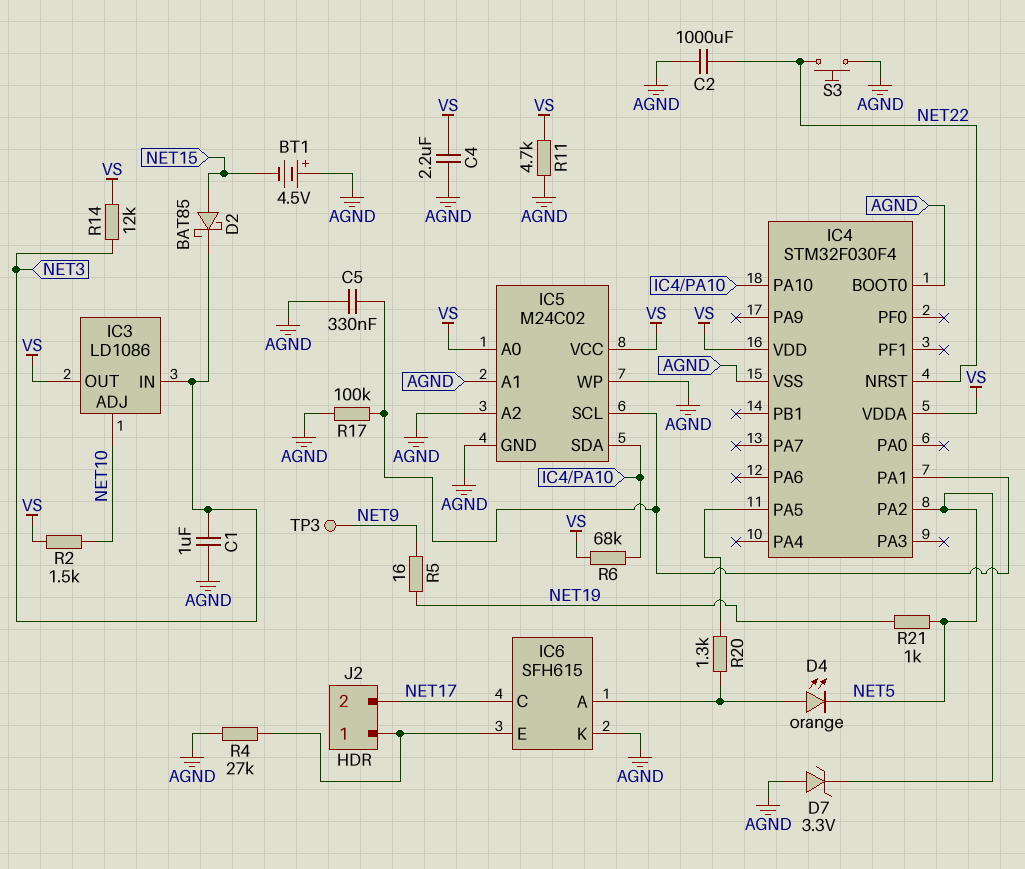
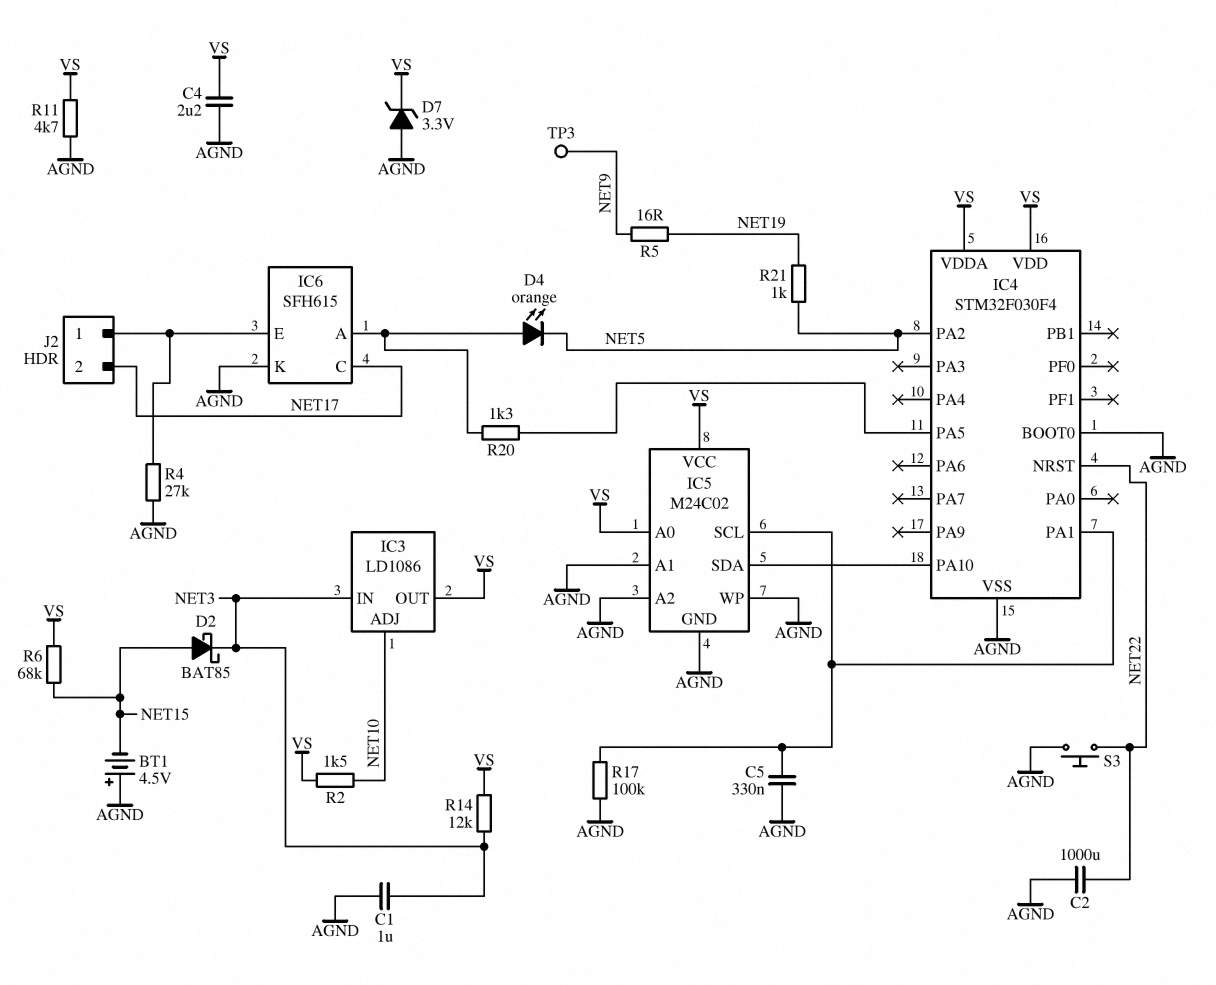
D7: zener 3.3V (A AGND, K NET5) -> zener 3.3V (A AGND, K VS)
R6: 68k (IC4/PA10, VS) -> 68k (NET15, VS)

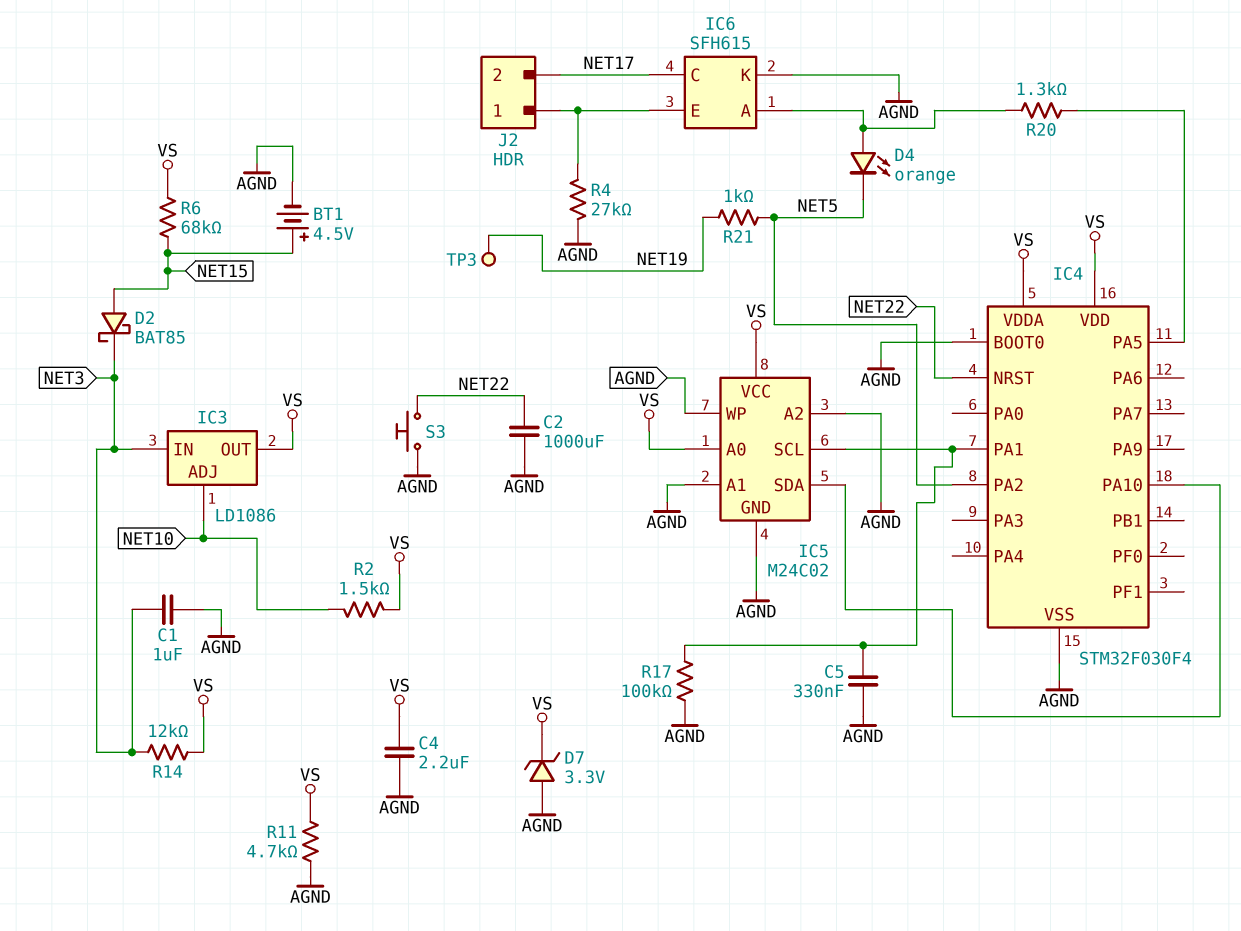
BT1: 4.5V (plus AGND, minus NET15) -> 4.5V (plus NET15, minus AGND)
R5: 16 (NET9, NET19) -> none
TP3: test point (NET9) -> test point (NET19)

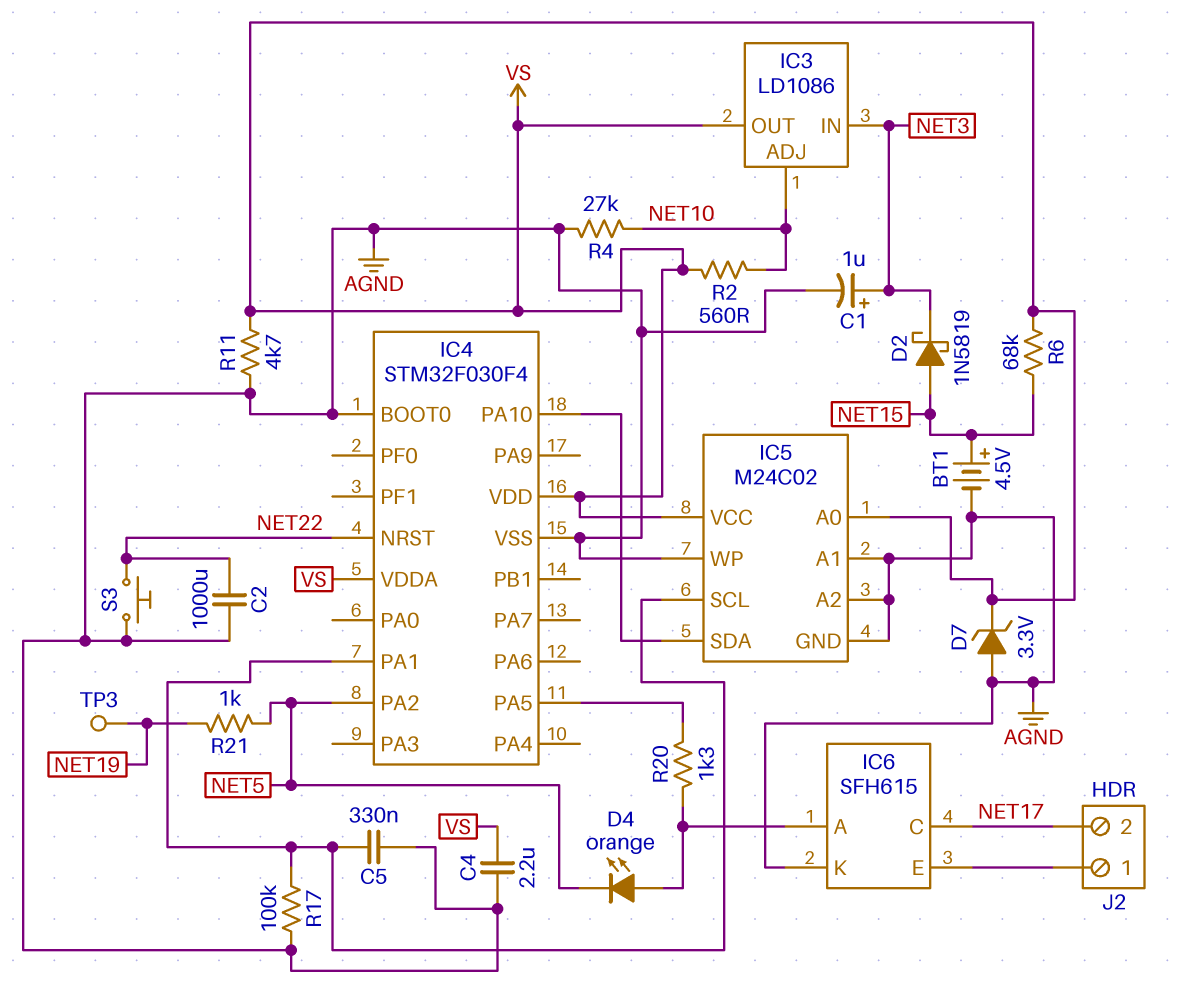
C1: 1uF (AGND, NET3) -> 1uF (plus NET3, minus AGND)
D2: schottky BAT85 (A NET15, K NET3) -> schottky 1N5819 (A NET15, K NET3)
R2: 1.5k (NET10, VS) -> 560 (NET10, VS)
R4: 27k (AGND, IC6/E) -> 27k (AGND, NET10)
R14: 12k (NET3, VS) -> none

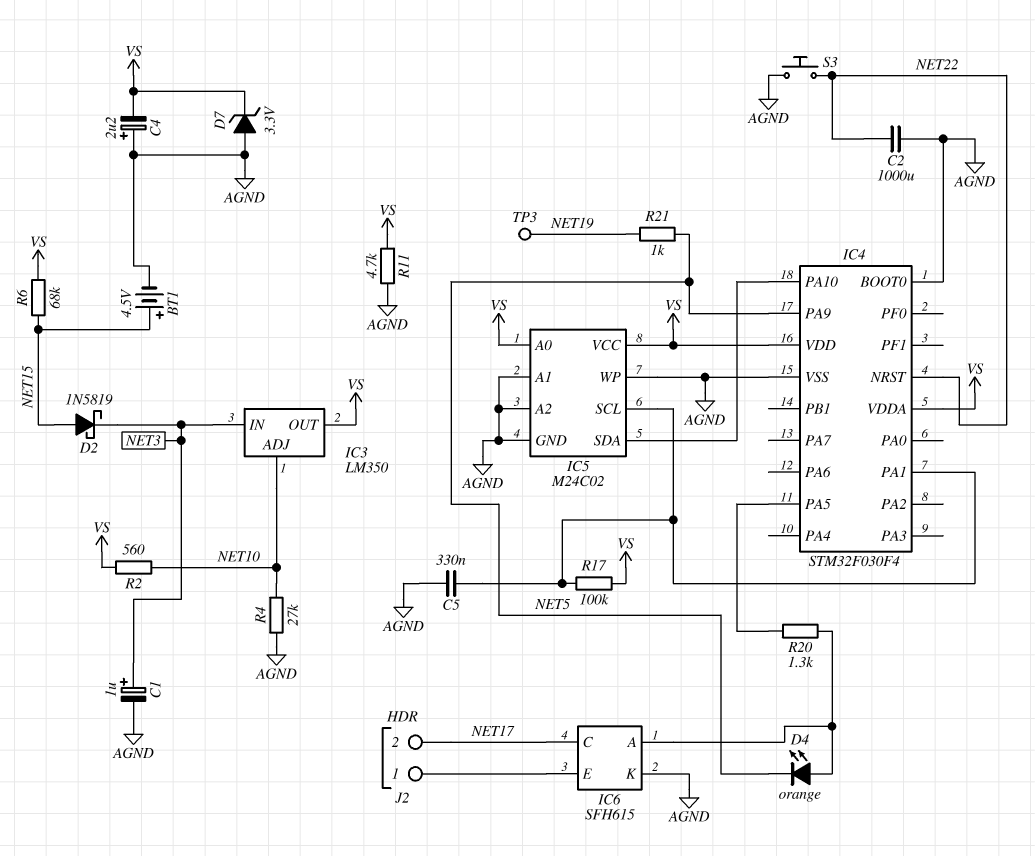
C4: 2.2uF (AGND, VS) -> 2.2uF (plus AGND, minus VS)
IC3: LD1086 -> LM350
IC4 pin PA2: NET5 -> none
IC4 pin PA9: none -> NET5
R17: 100k (AGND, IC4/PA1) -> 100k (IC4/PA1, VS)

